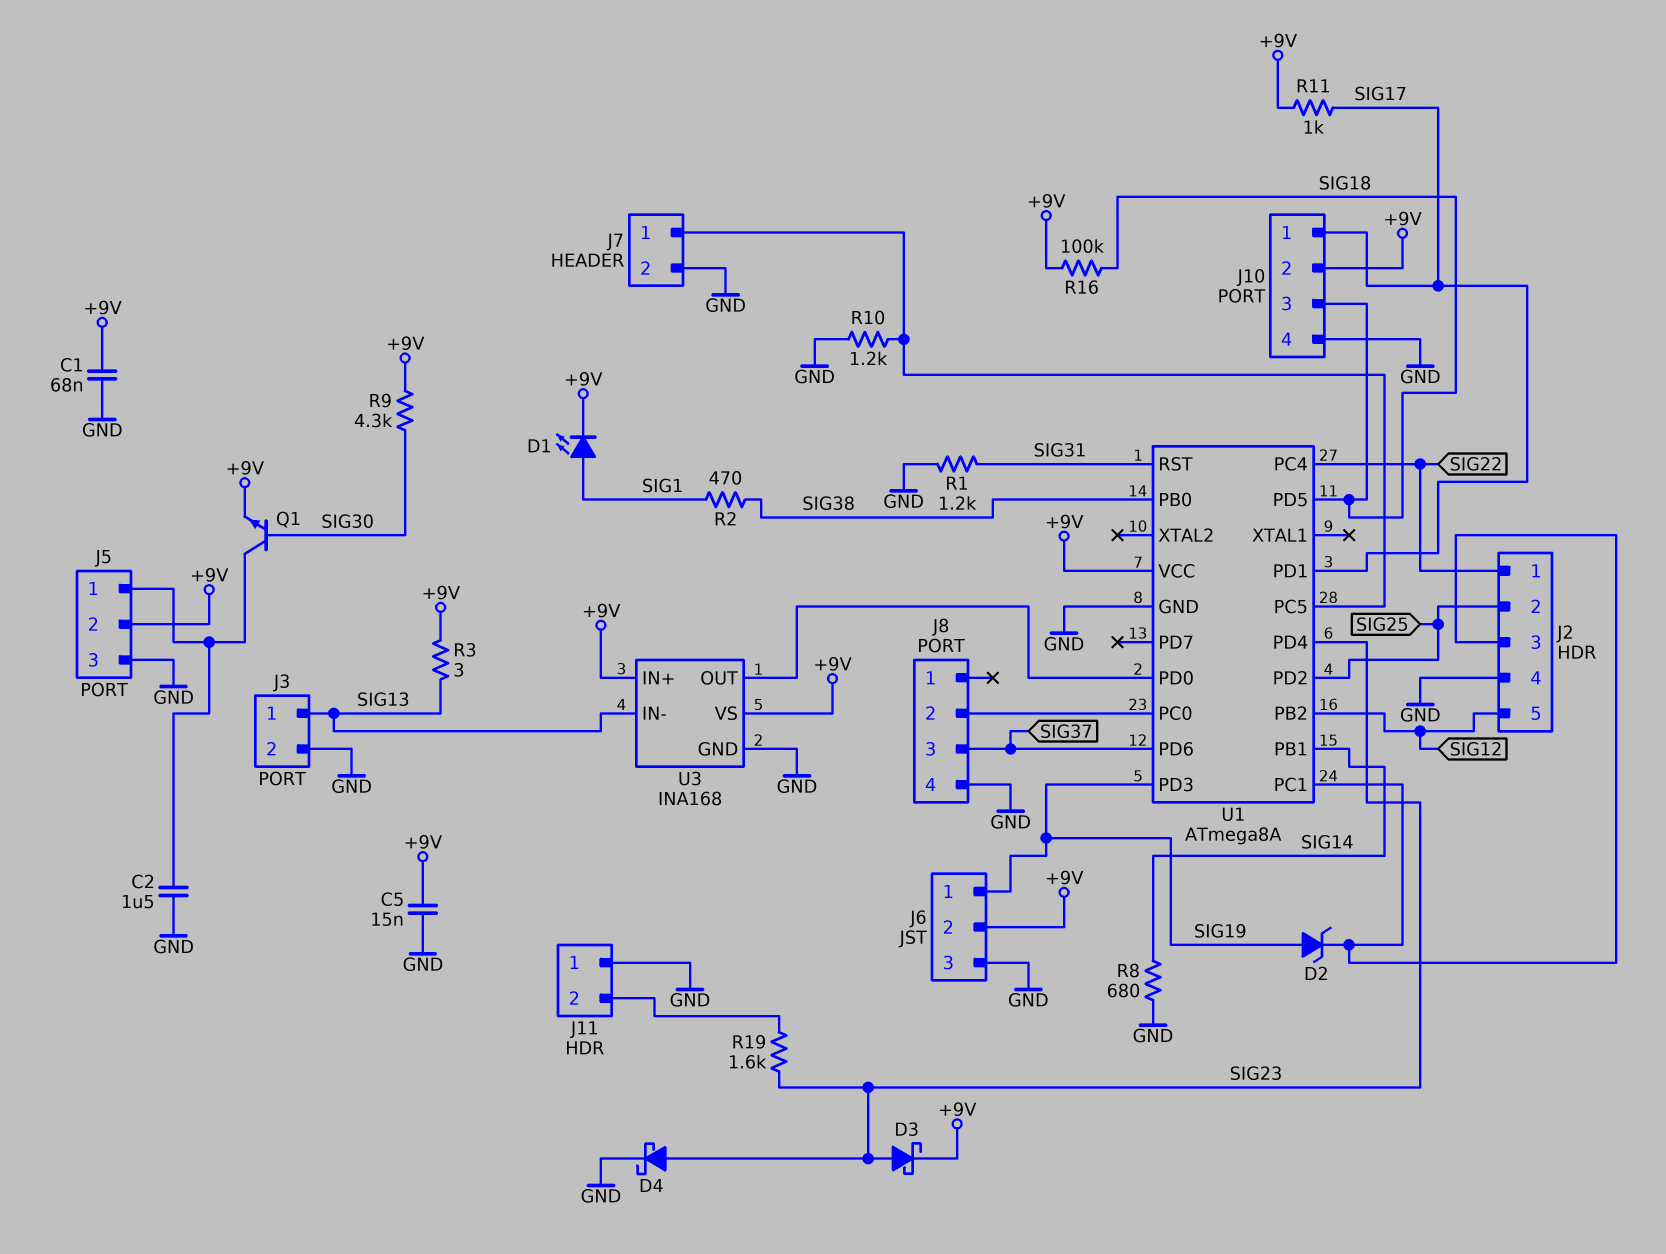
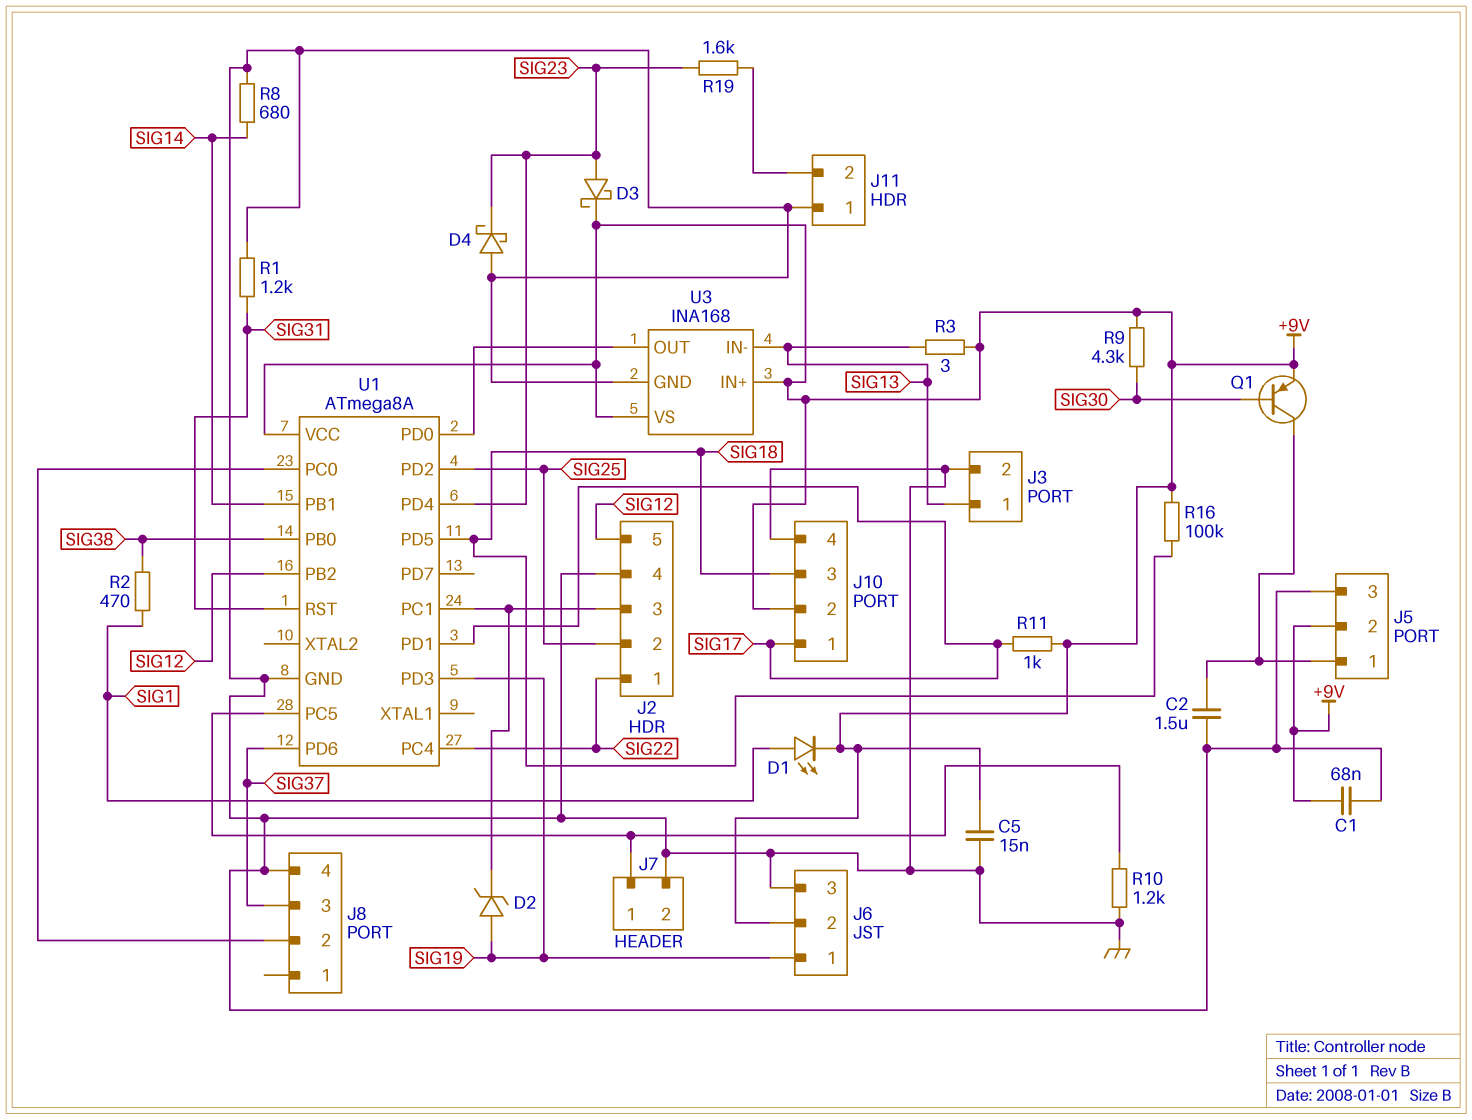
D4: schottky (A SIG23, K GND) -> schottky (A GND, K SIG23)
Q1: NPN (B SIG30, C J5/1, E +9V) -> PNP (B SIG30, C J5/1, E +9V)

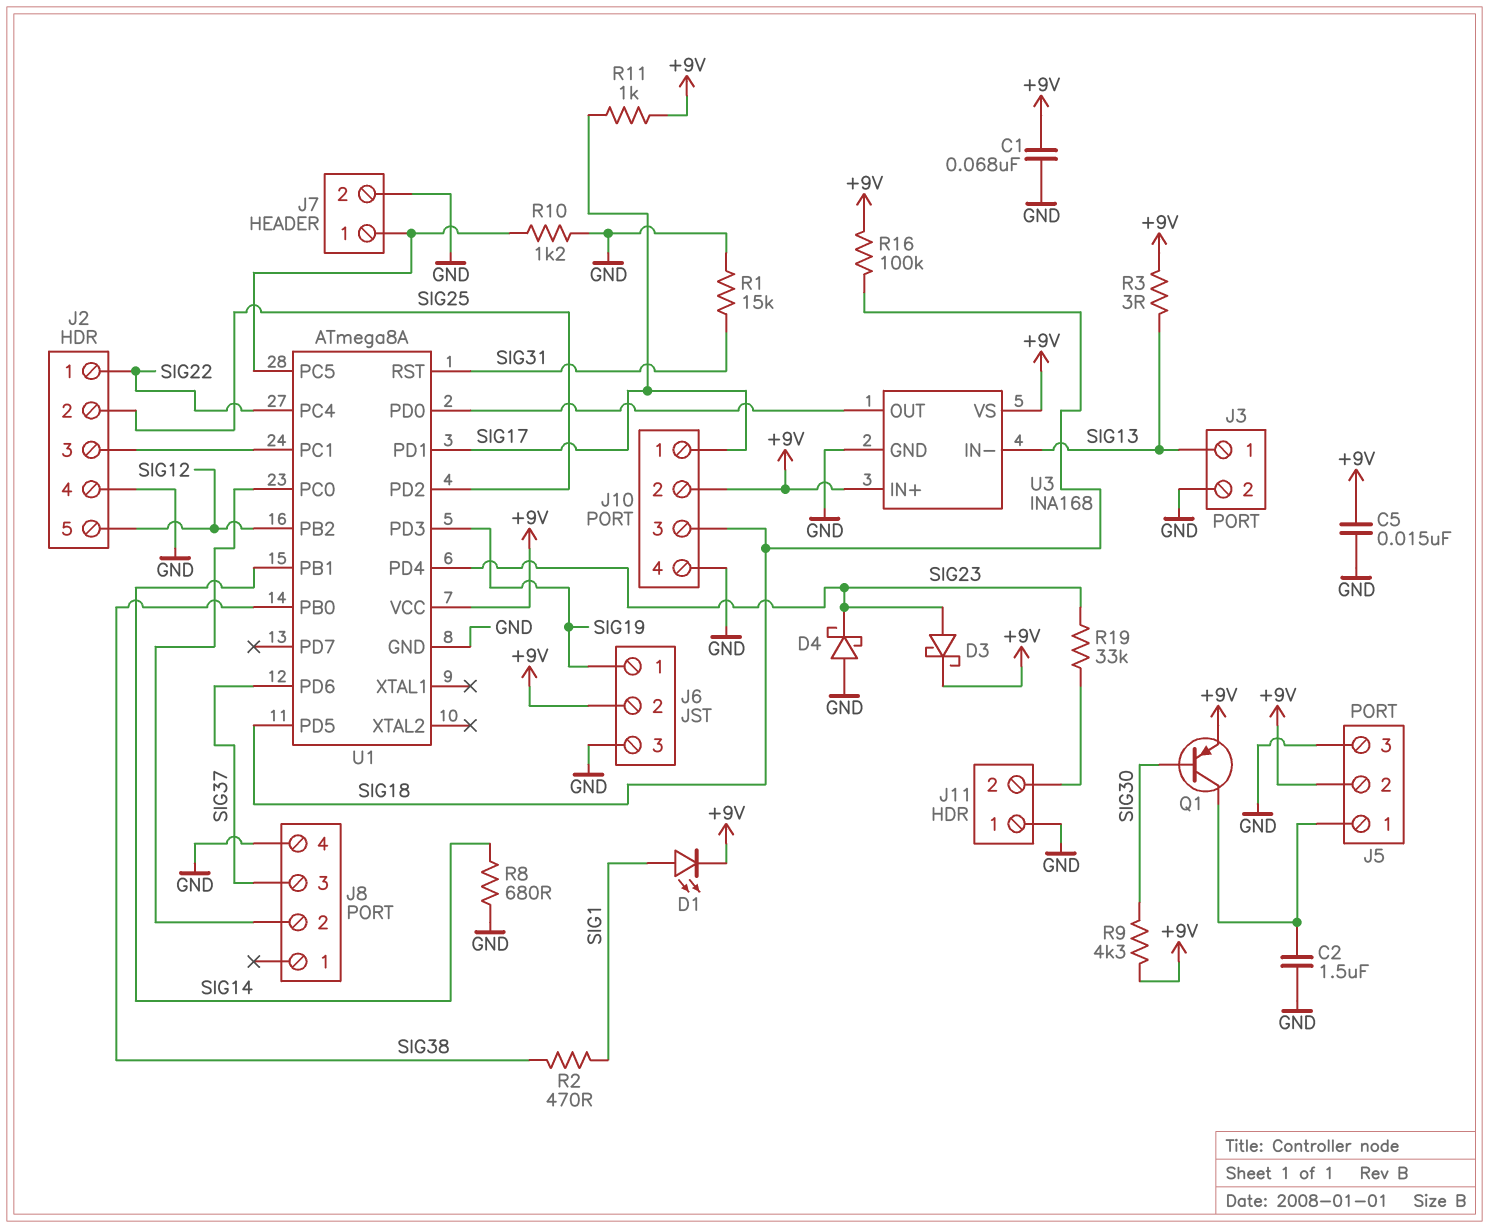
D2: zener (A SIG19, K J2/3) -> none
R1: 1.2k (GND, SIG31) -> 15k (GND, SIG31)
R19: 1.6k (J11/2, SIG23) -> 33k (J11/2, SIG23)

